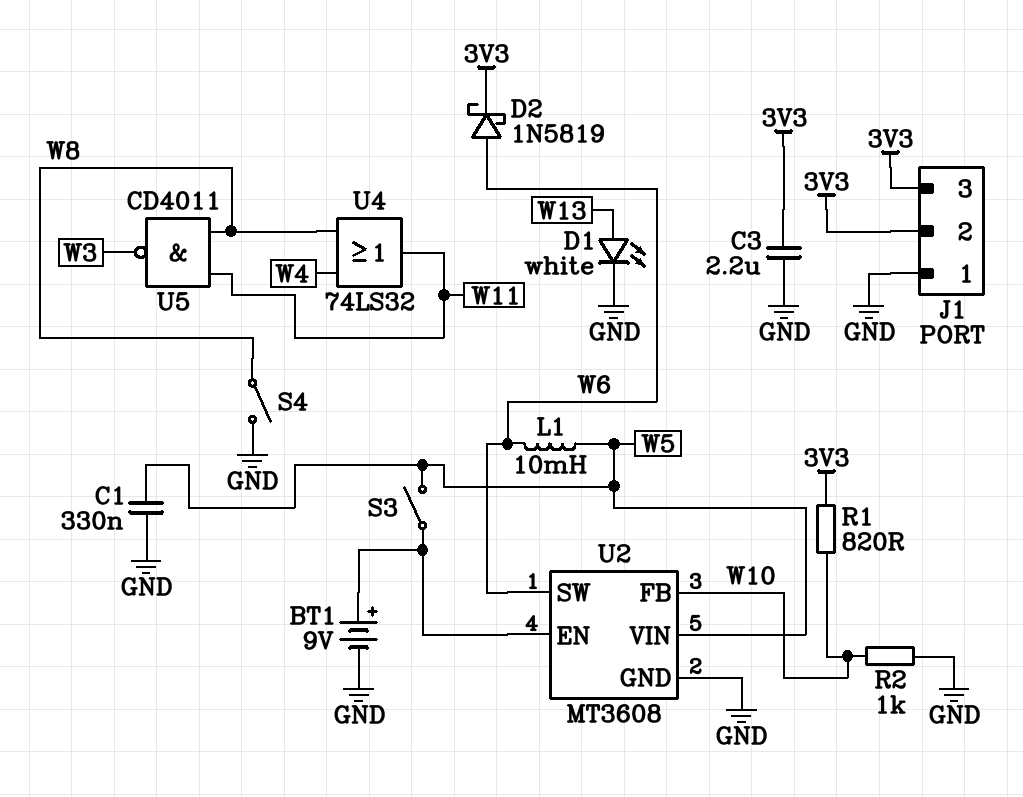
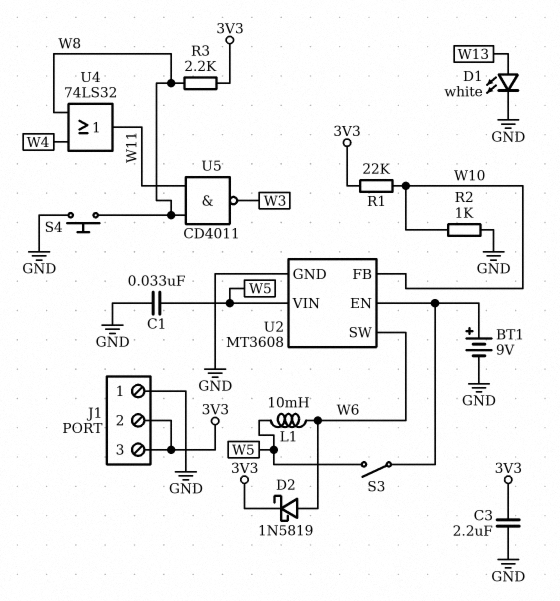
C1: 330nF (GND, W5) -> 33nF (GND, W5)
R1: 820 (3V3, W10) -> 22k (3V3, W10)
R3: none -> 2.2k (3V3, W8)
S4: switch (GND, W8) -> button (GND, W8)

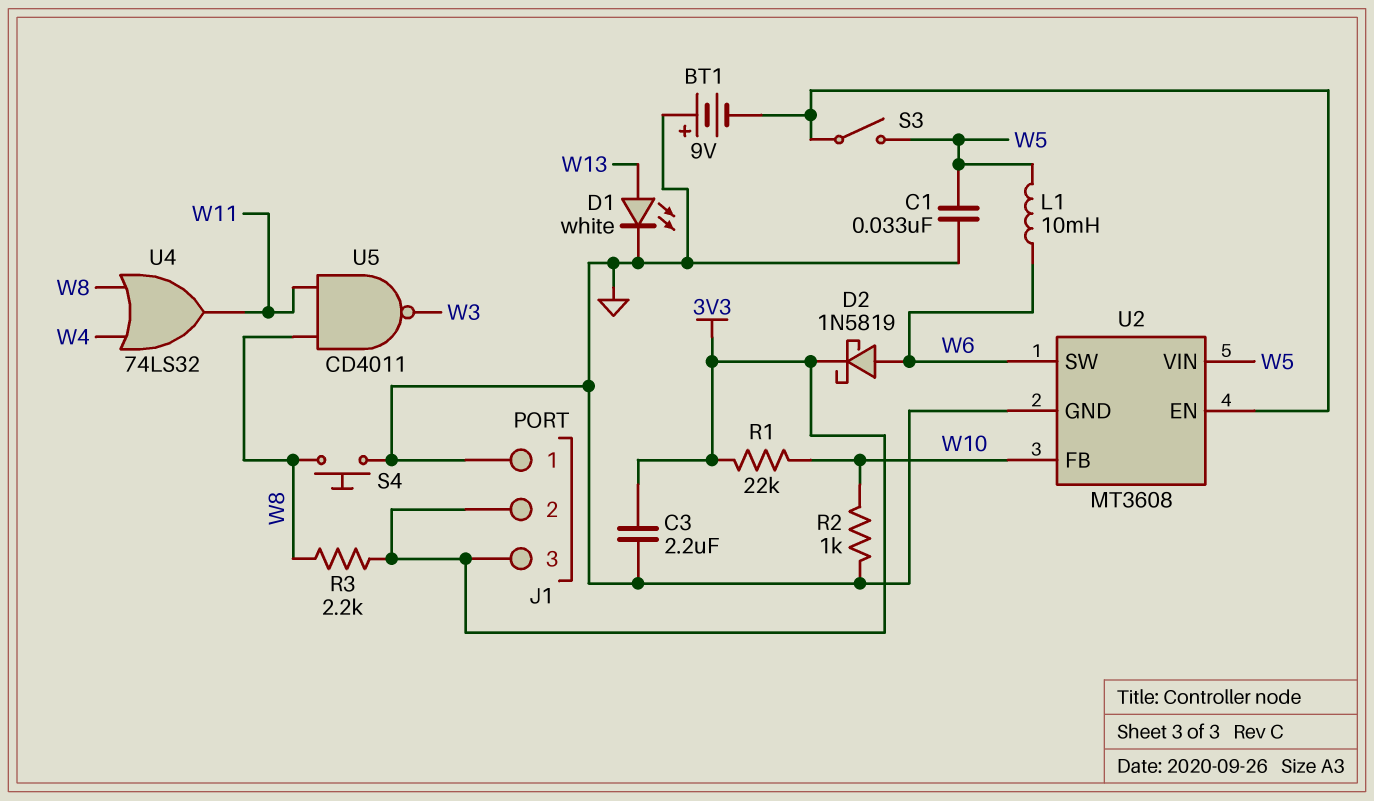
BT1: 9V (plus U2/EN, minus GND) -> 9V (plus GND, minus U2/EN)

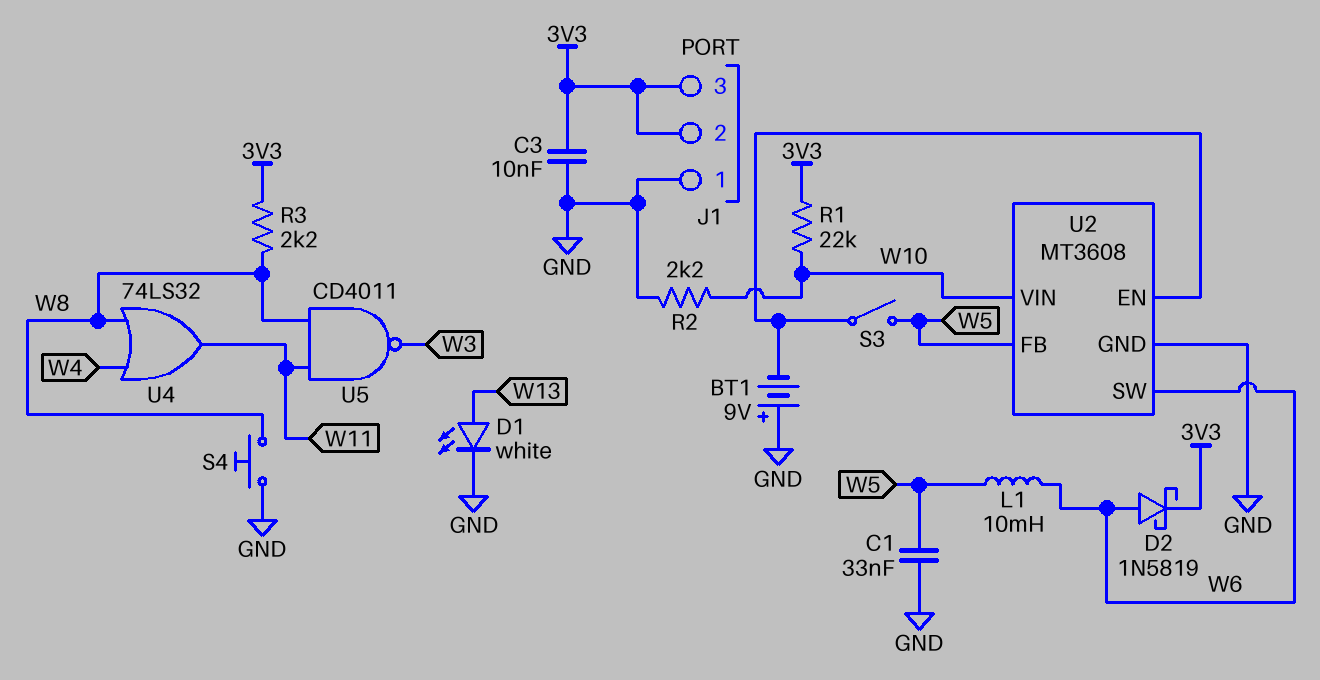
C3: 2.2uF (3V3, GND) -> 10nF (3V3, GND)
R2: 1k (GND, W10) -> 2.2k (GND, W10)
U2 pin FB: W10 -> W5
U2 pin VIN: W5 -> W10

